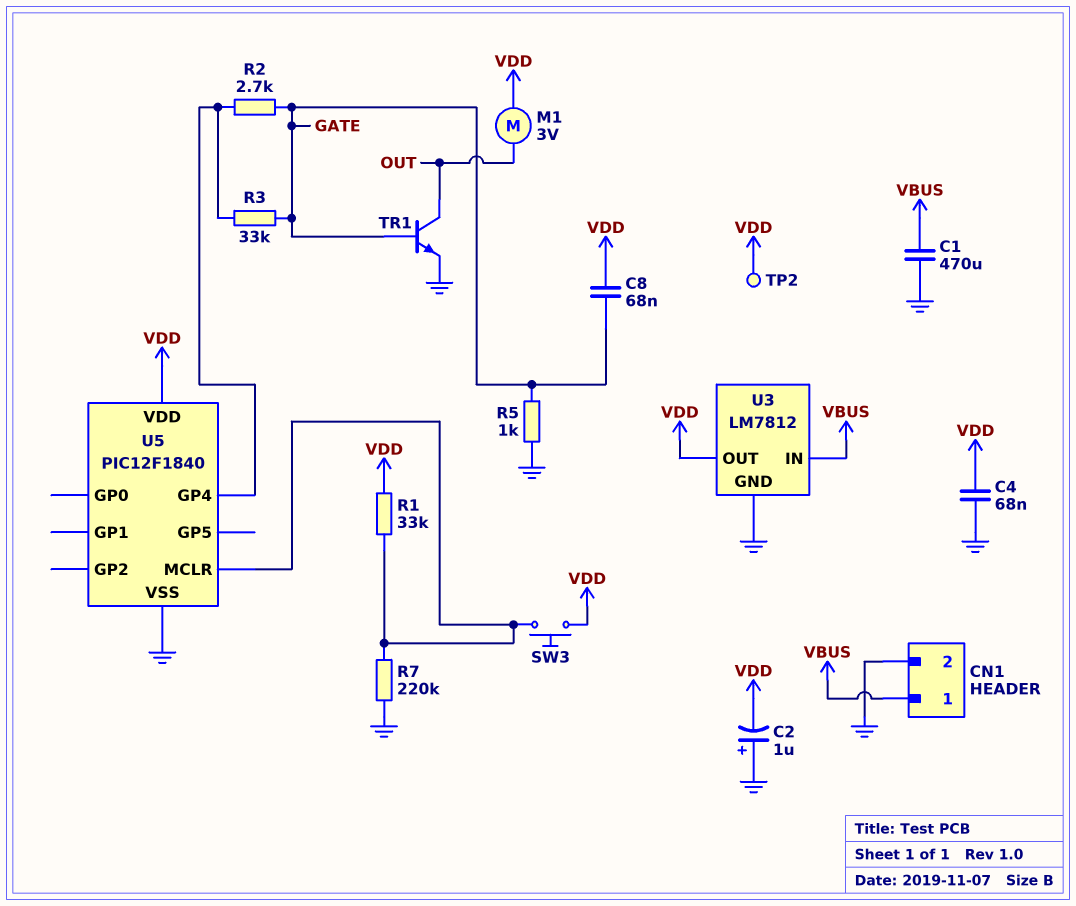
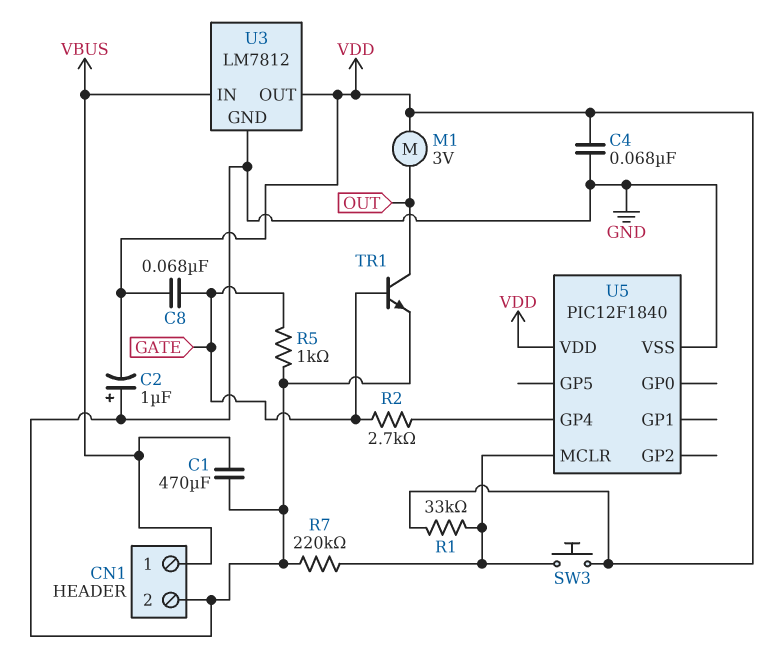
R3: 33k (GATE, U5/GP4) -> none
TP2: test point (VDD) -> none

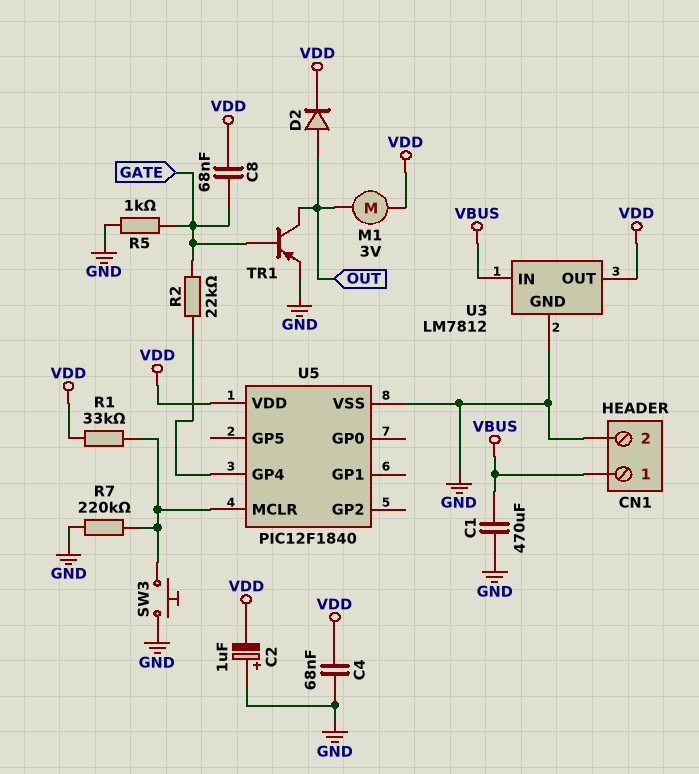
D2: none -> diode (A OUT, K VDD)
R2: 2.7k (GATE, U5/GP4) -> 22k (GATE, U5/GP4)
SW3: button (U5/MCLR, VDD) -> button (GND, U5/MCLR)
TR1: NPN (B GATE, C OUT, E GND) -> PNP (B GATE, C OUT, E GND)

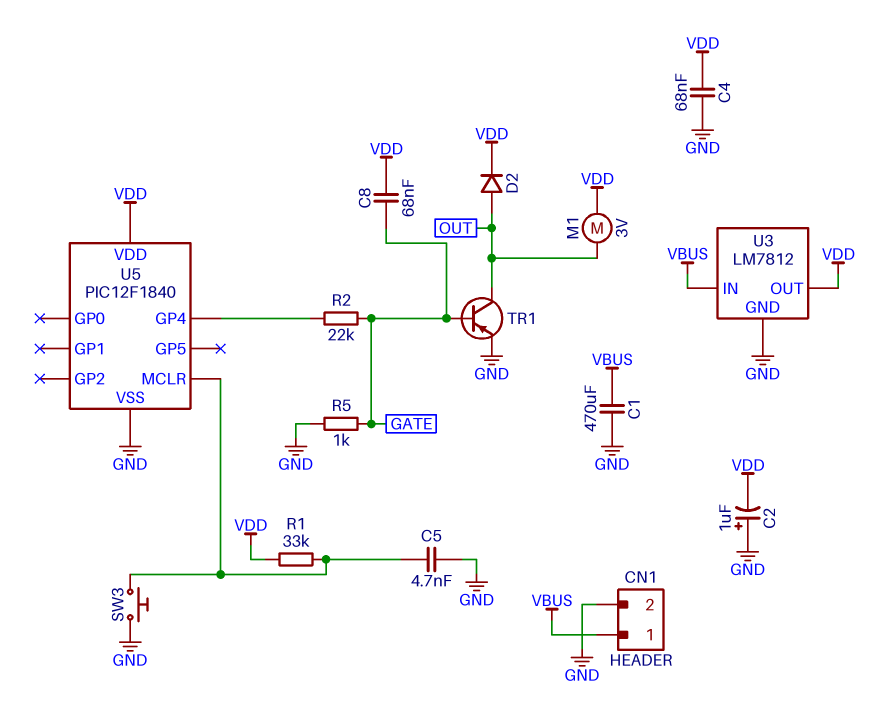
C5: none -> 4.7nF (GND, U5/MCLR)
R7: 220k (GND, U5/MCLR) -> none

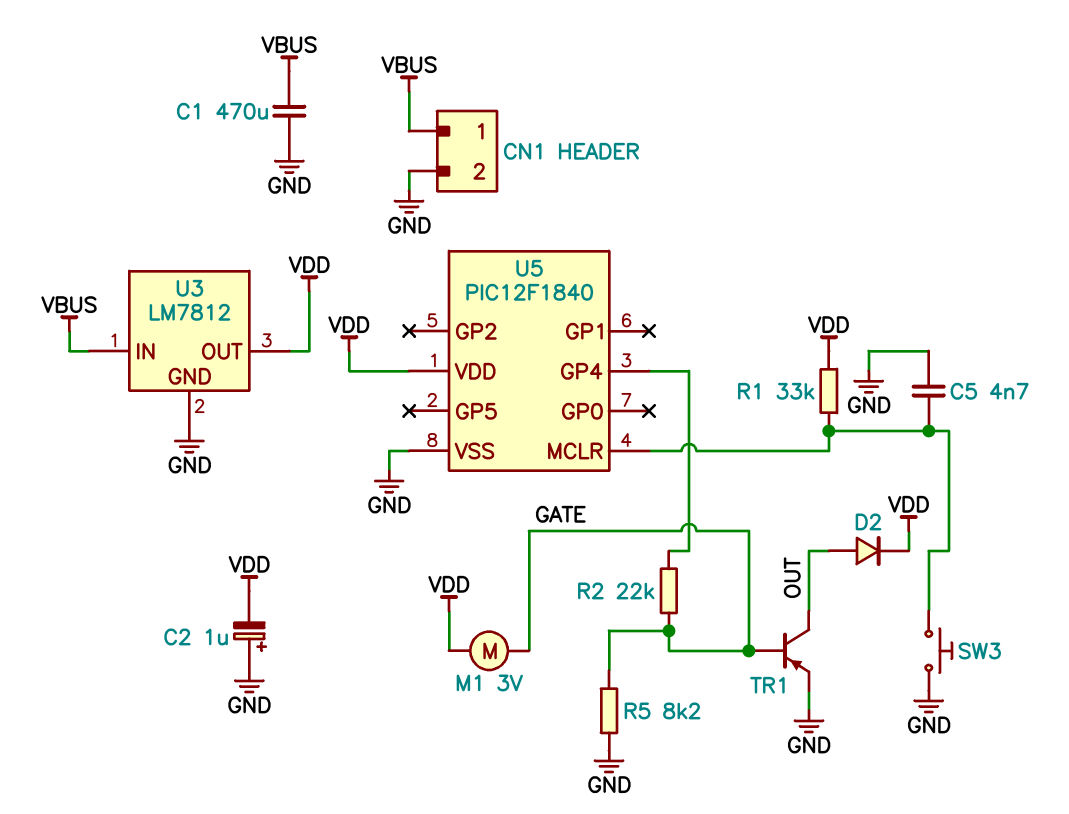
C4: 68nF (GND, VDD) -> none
C8: 68nF (GATE, VDD) -> none
M1: motor 3V (OUT, VDD) -> motor 3V (GATE, VDD)
R5: 1k (GATE, GND) -> 8.2k (GATE, GND)

